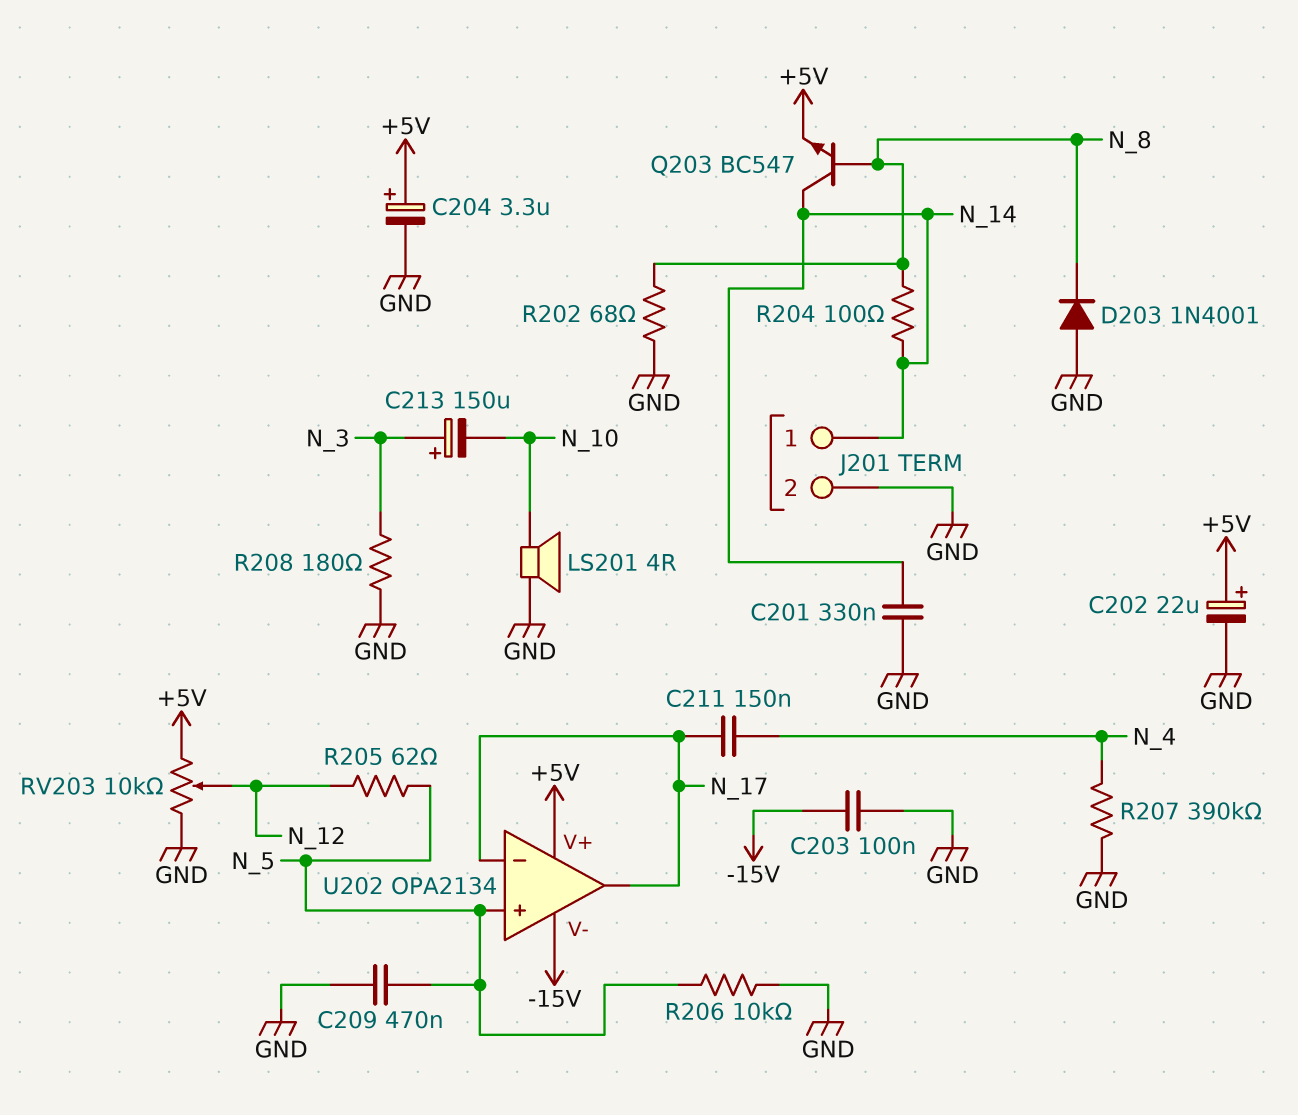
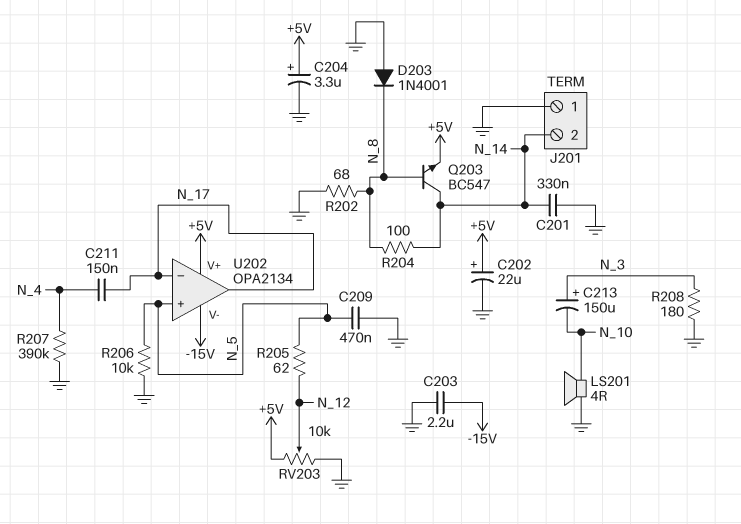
C203: 100nF (-15V, GND) -> 2.2uF (-15V, GND)
J201 pin 1: N_14 -> GND
J201 pin 2: GND -> N_14

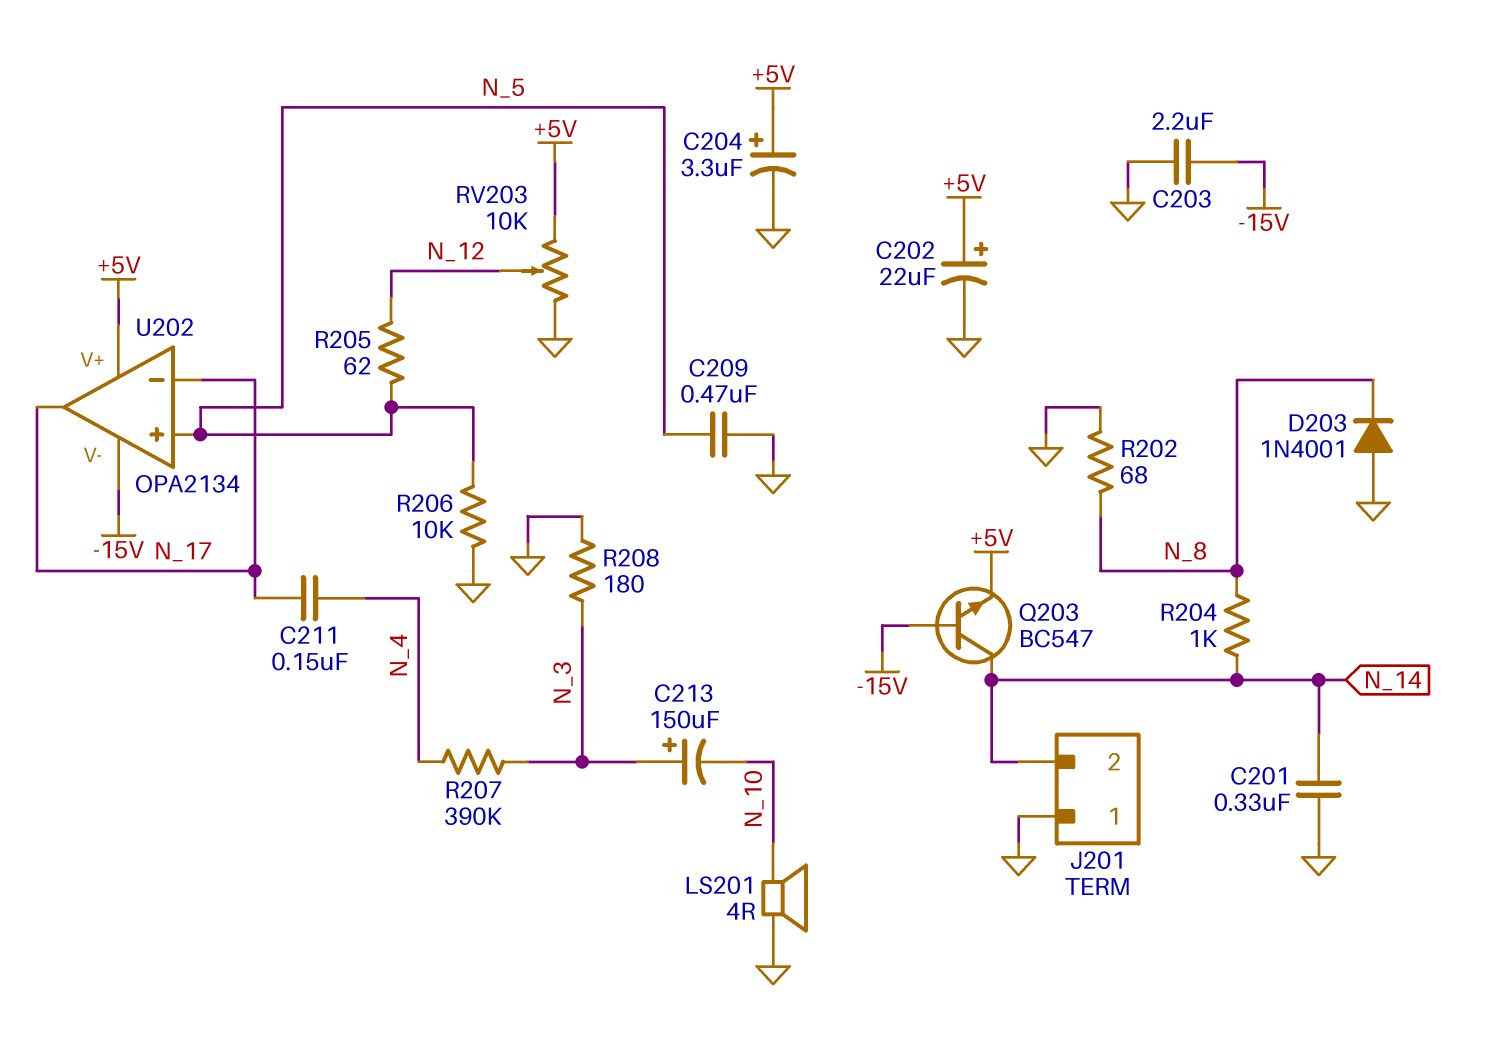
Q203: NPN BC547 (B N_8, C N_14, E +5V) -> NPN BC547 (B -15V, C N_14, E +5V)
R204: 100 (N_8, N_14) -> 1k (N_8, N_14)
R207: 390k (GND, N_4) -> 390k (N_3, N_4)

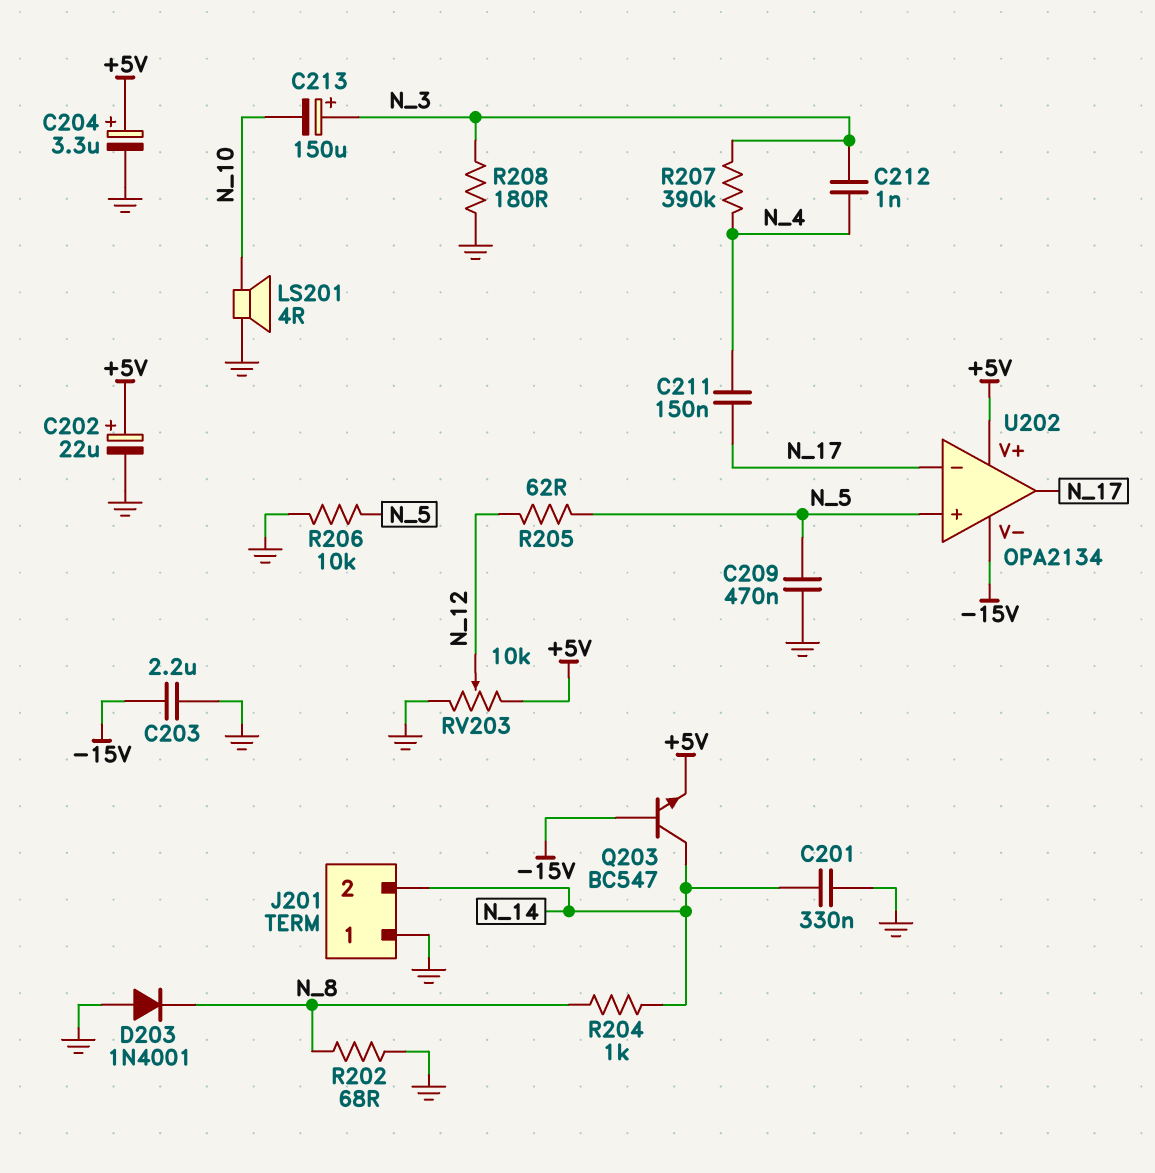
C212: none -> 1nF (N_3, N_4)

